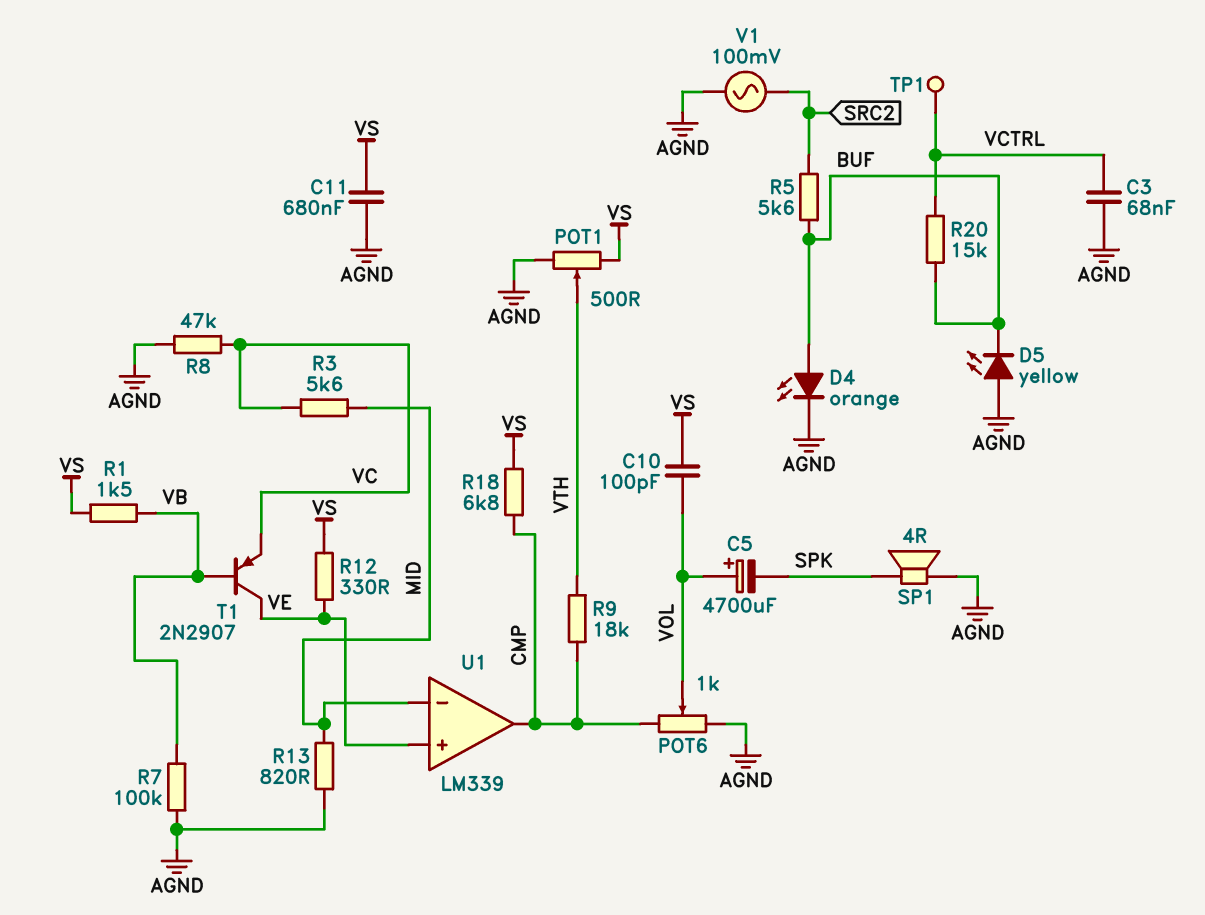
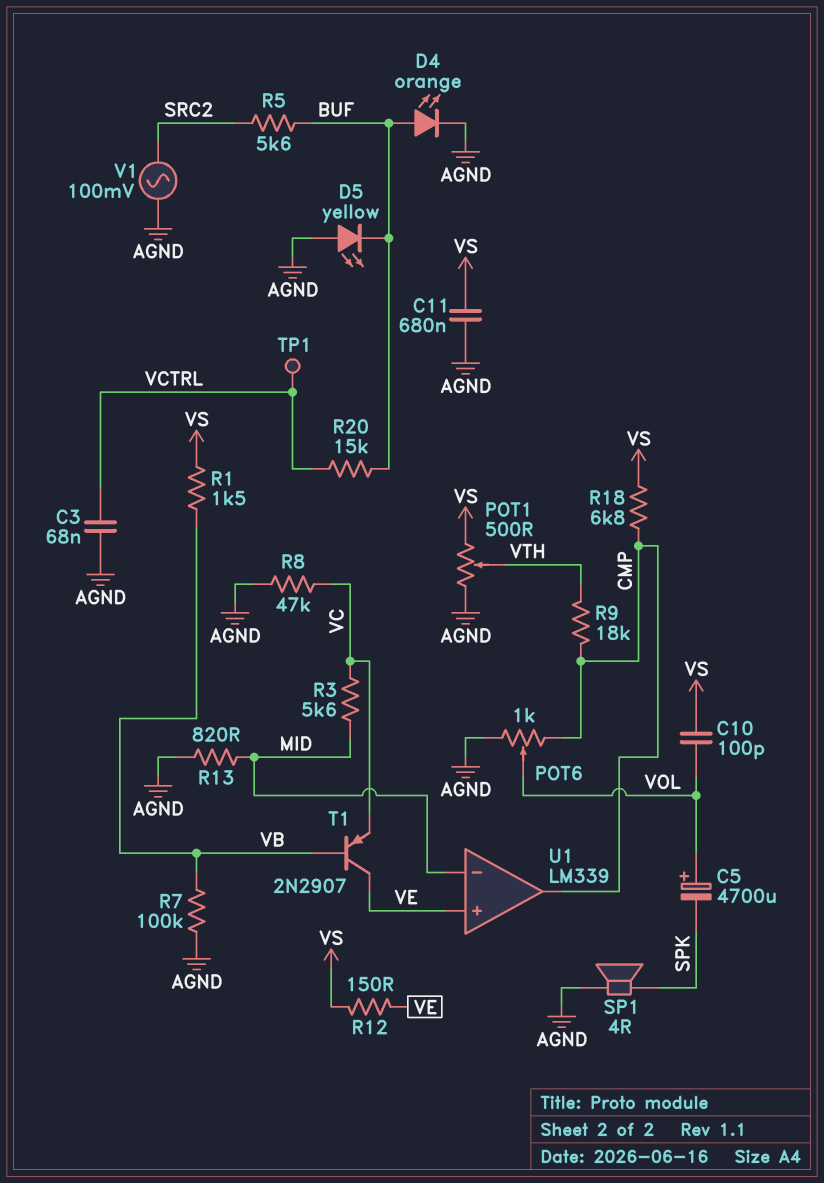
R12: 330 (VE, VS) -> 150 (VE, VS)

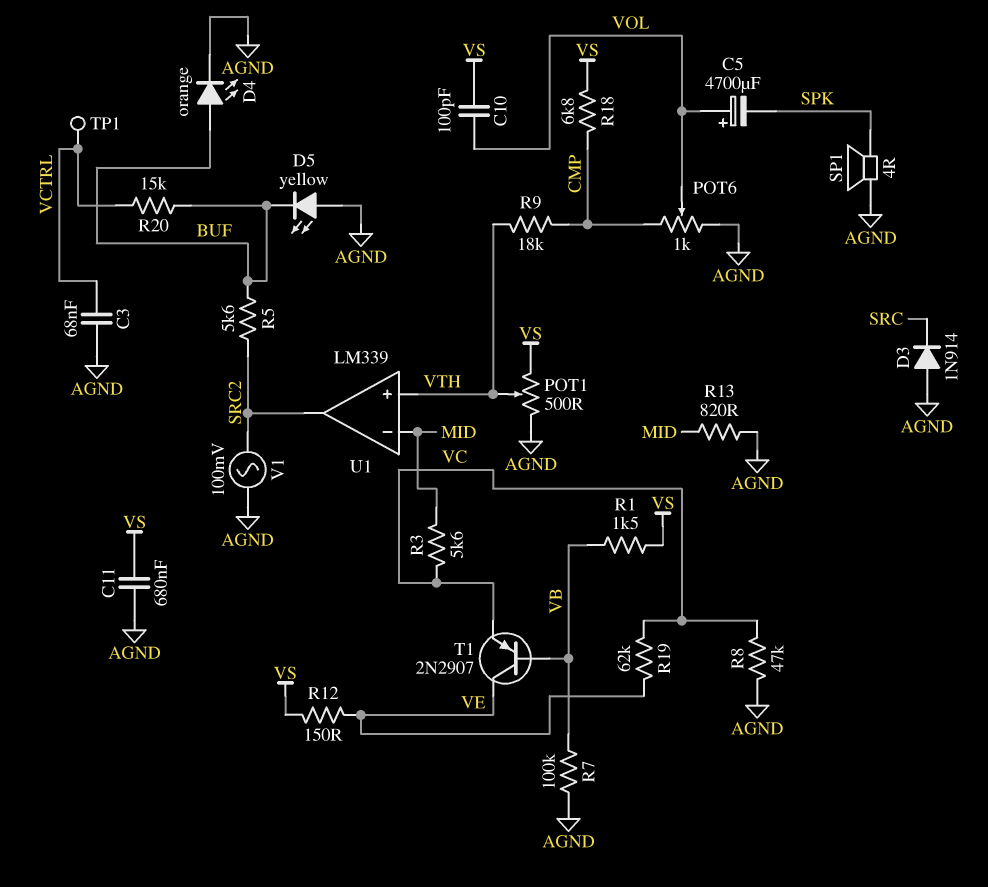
D3: none -> diode 1N914 (A AGND, K SRC)
R19: none -> 62k (VC, VE)
U1 pin in+: VE -> VTH
U1 pin out: CMP -> SRC2

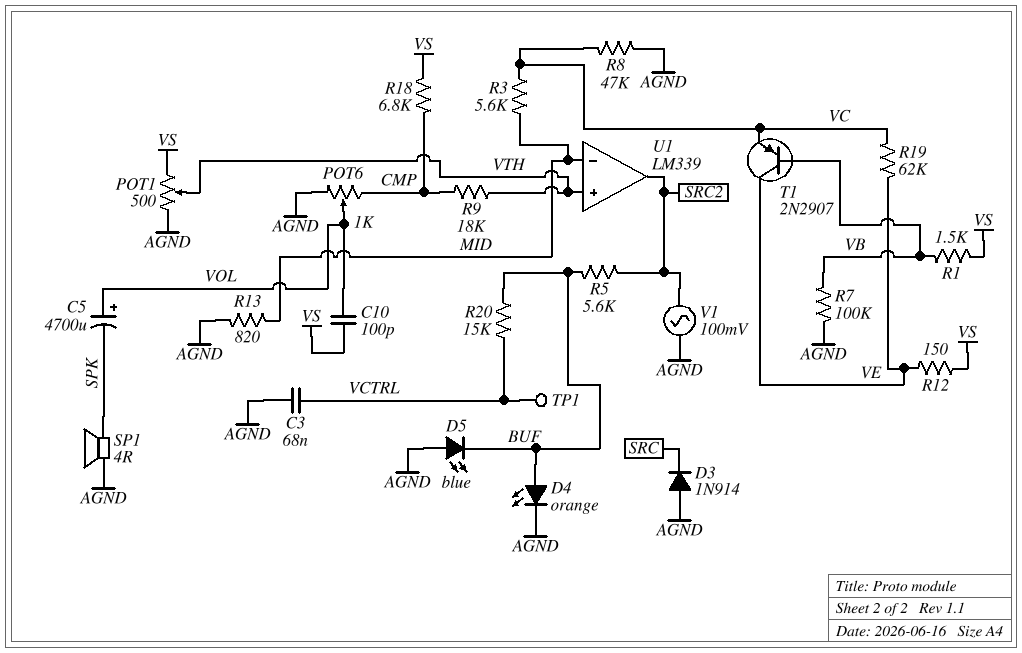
C11: 680nF (AGND, VS) -> none
D5: LED yellow (A AGND, K BUF) -> LED blue (A AGND, K BUF)

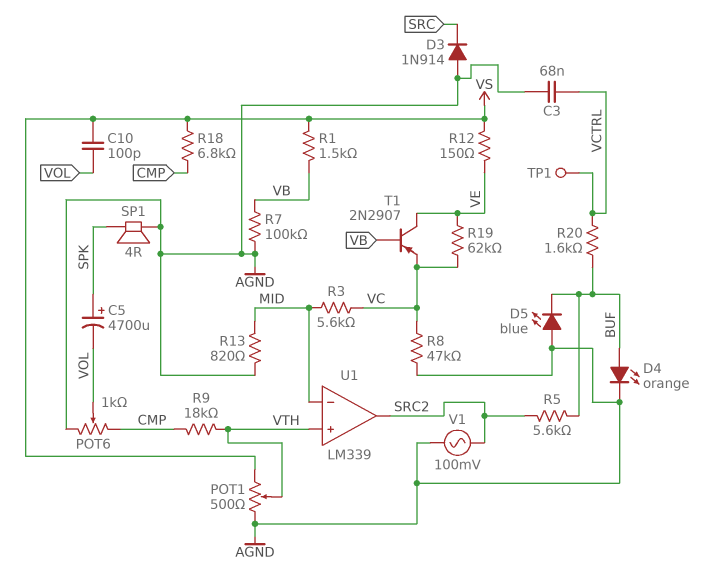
C5: 4700uF (plus VOL, minus SPK) -> 4700uF (plus SPK, minus VOL)
R20: 15k (BUF, VCTRL) -> 1.6k (BUF, VCTRL)

